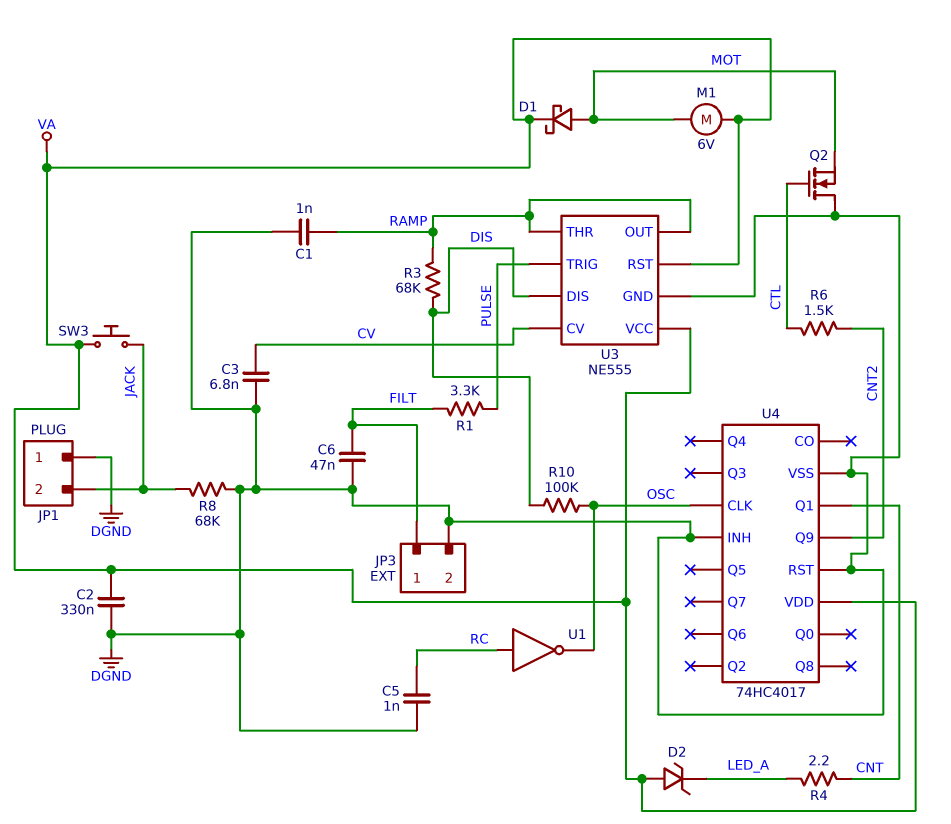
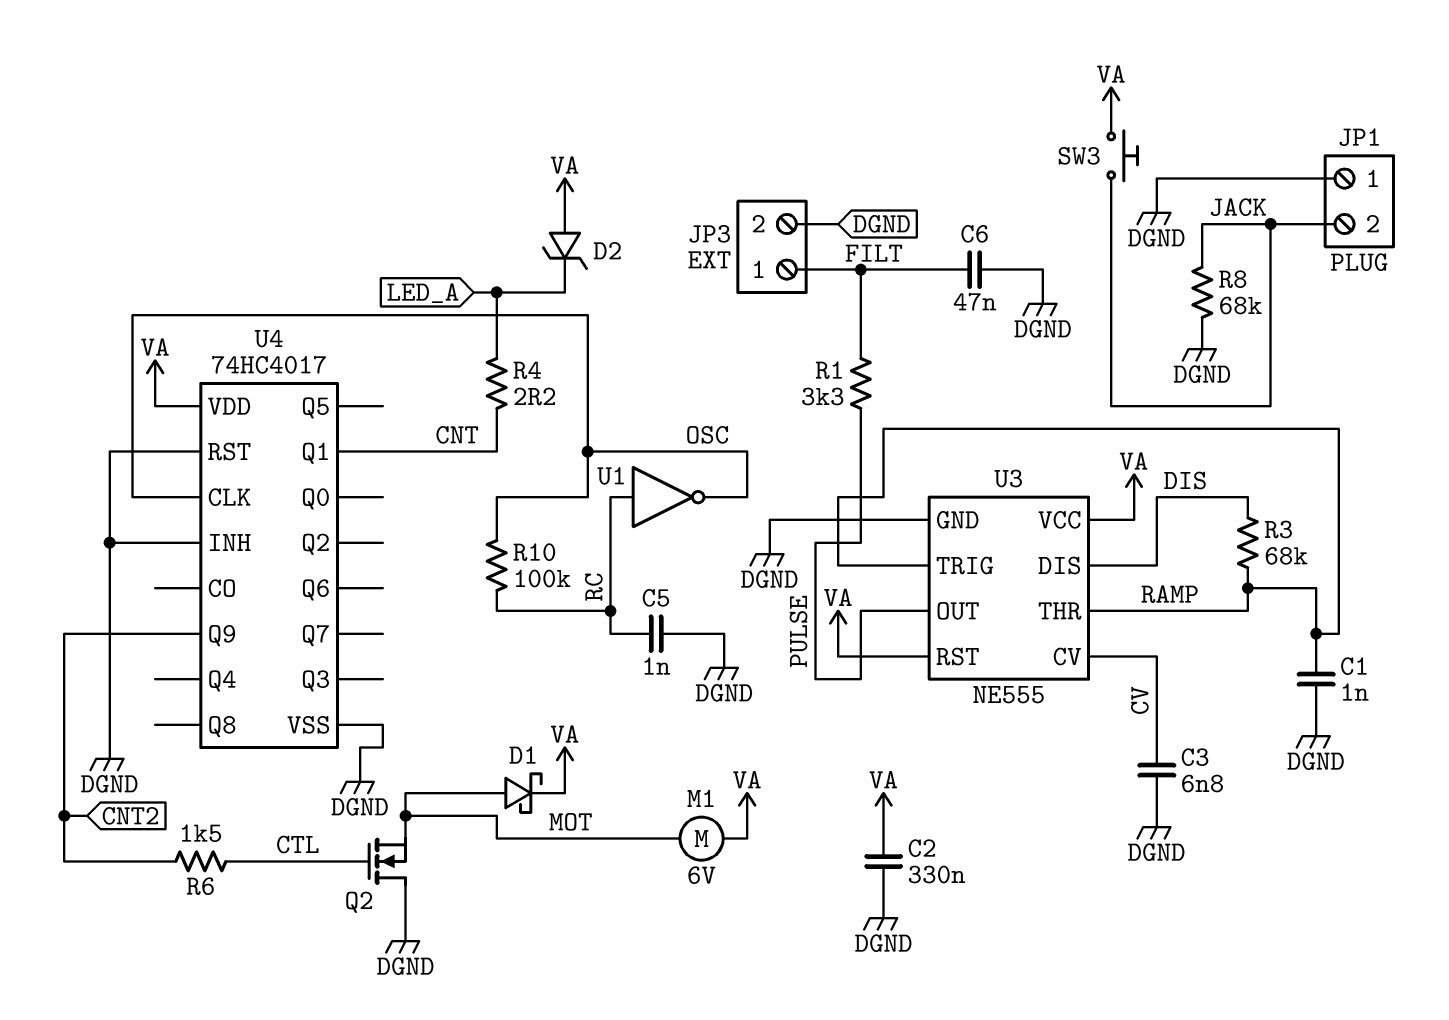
R10: 100k (DIS, OSC) -> 100k (OSC, RC)
U3 pin OUT: RAMP -> PULSE
U3 pin TRIG: PULSE -> RAMP

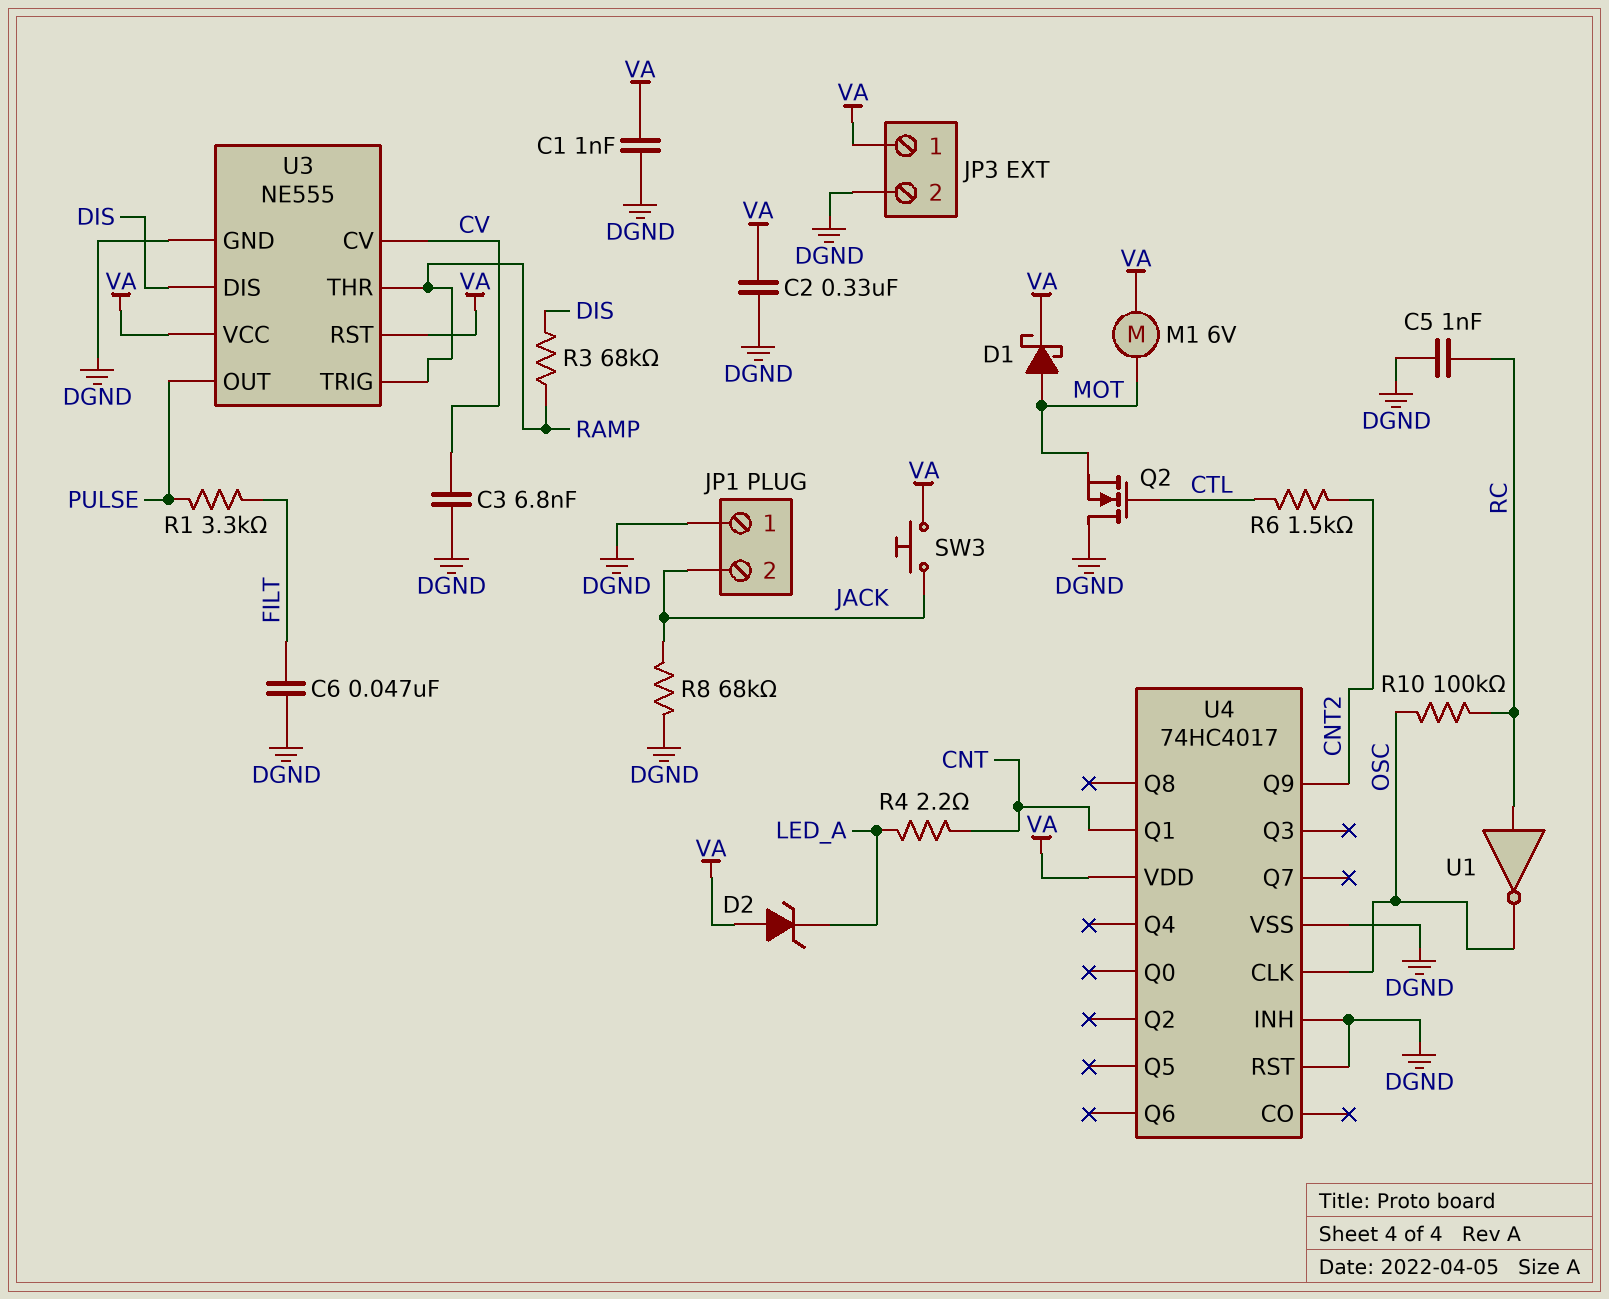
C1: 1nF (DGND, RAMP) -> 1nF (DGND, VA)
JP3 pin 1: FILT -> VA

